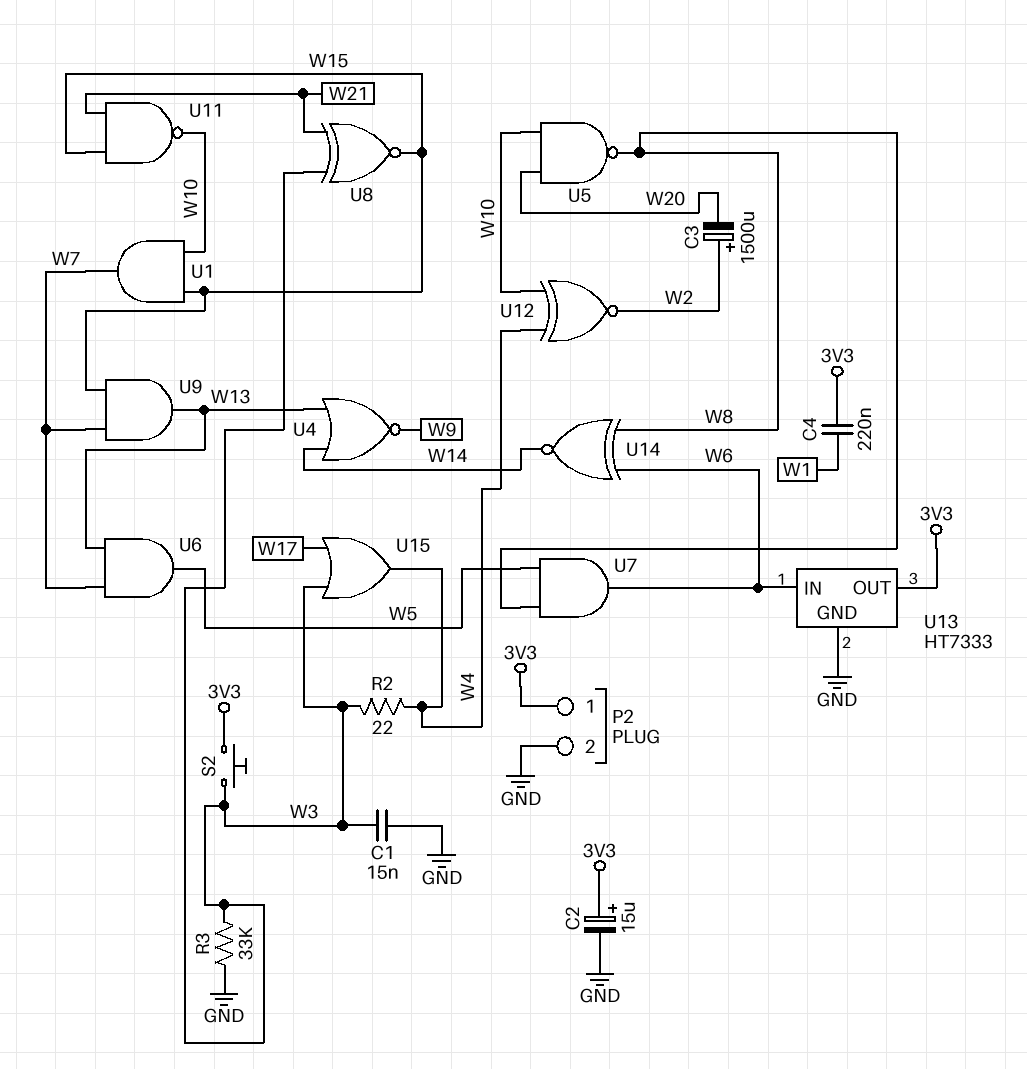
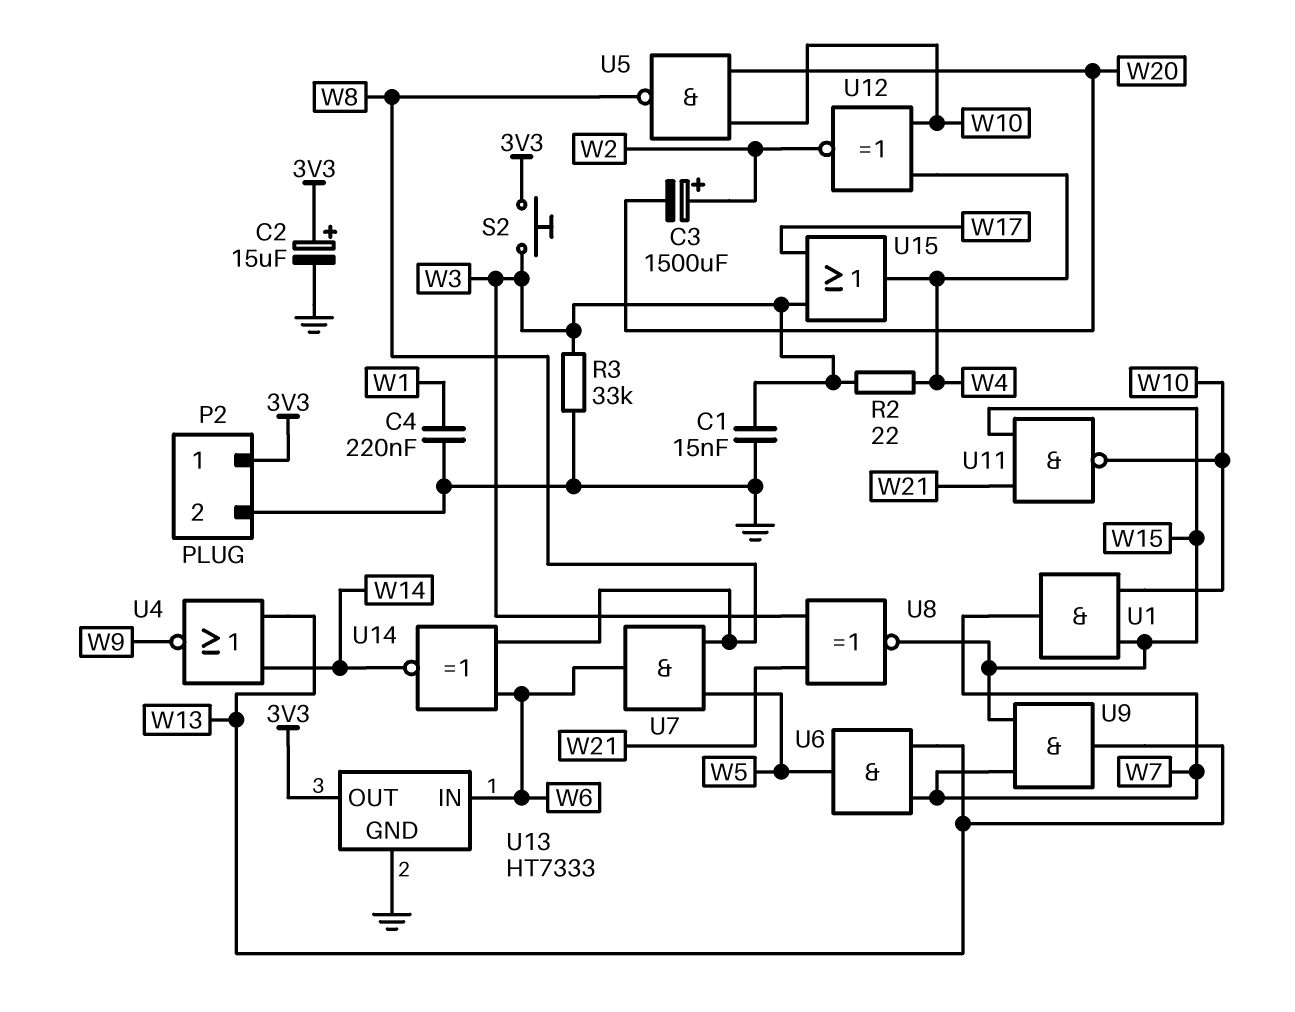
C4: 220nF (3V3, W1) -> 220nF (GND, W1)

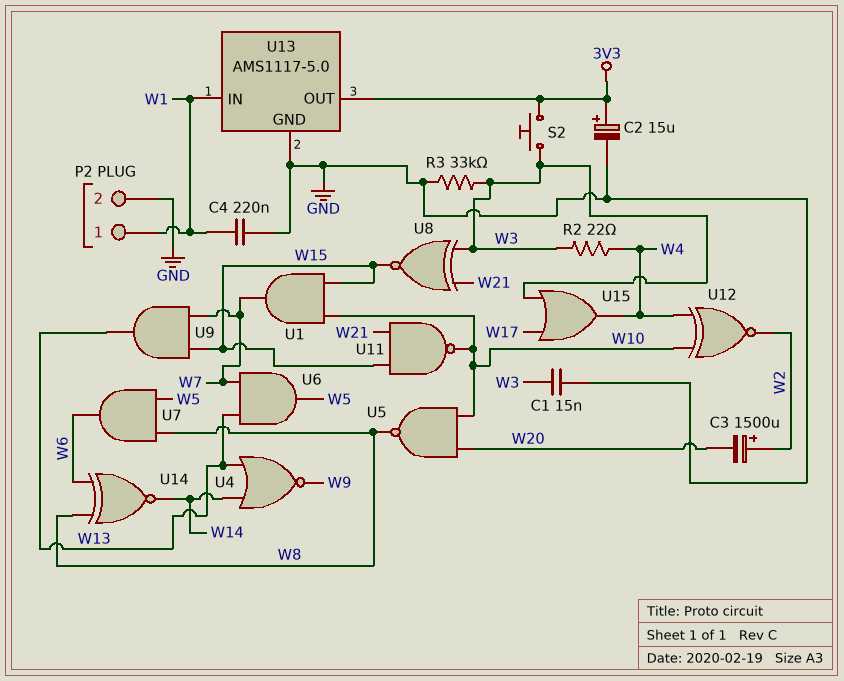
P2 pin 1: 3V3 -> W1
U13: HT7333 -> AMS1117-5.0
U13 pin IN: W6 -> W1

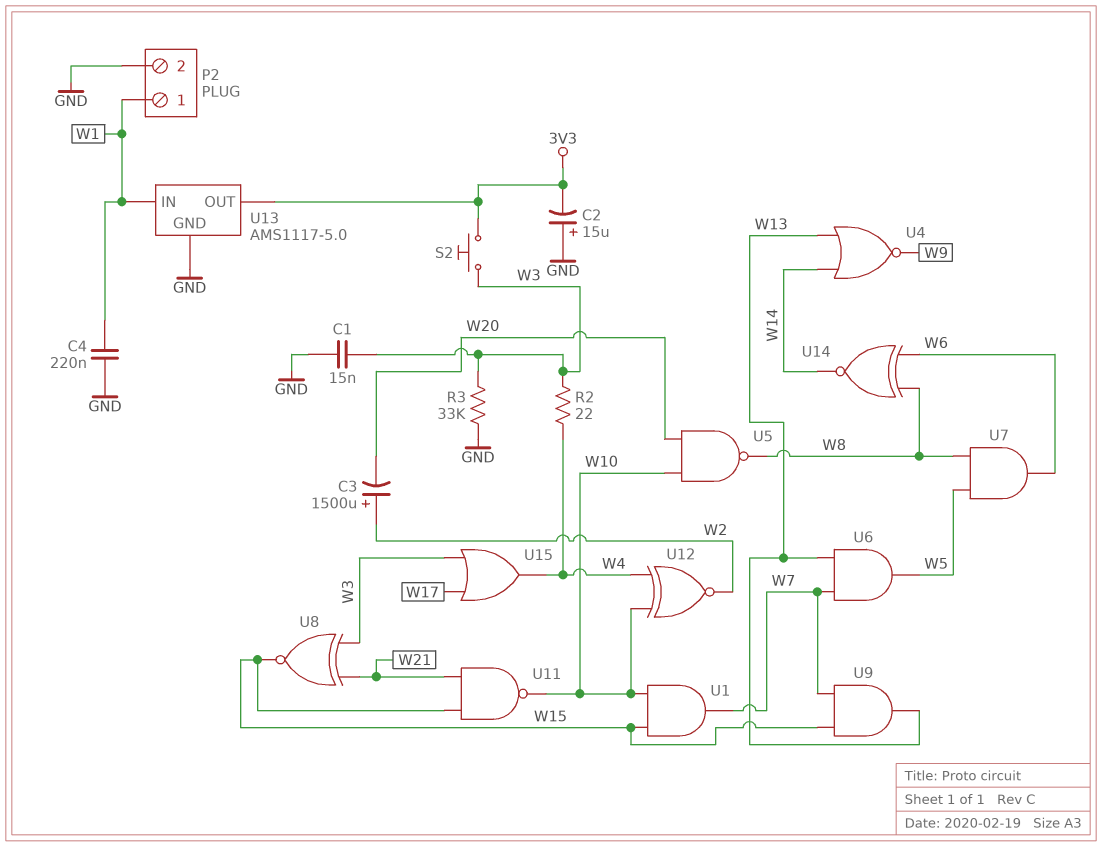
C2: 15uF (plus 3V3, minus GND) -> 15uF (plus GND, minus 3V3)

